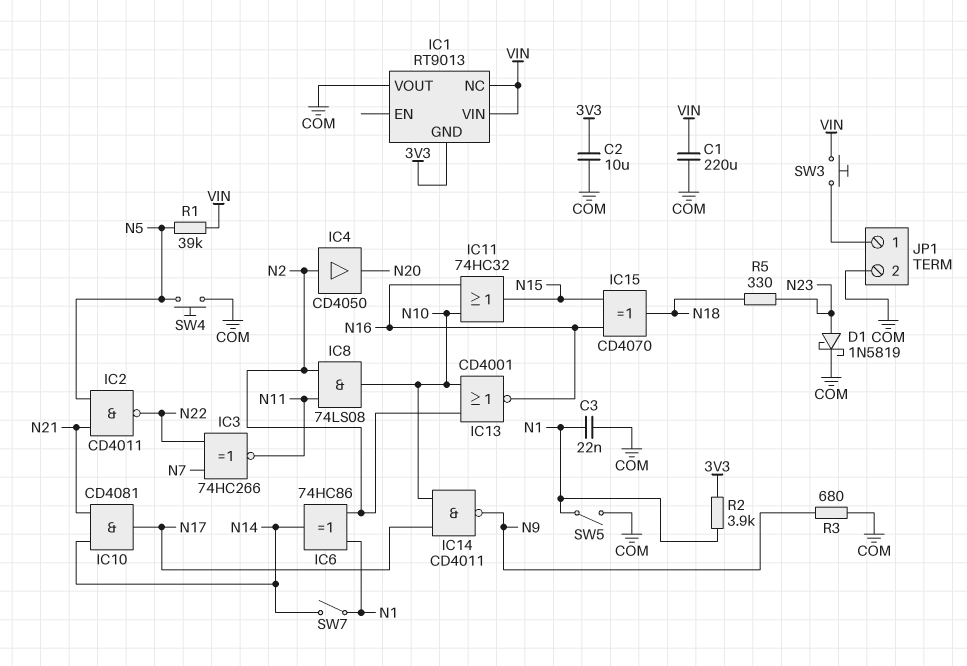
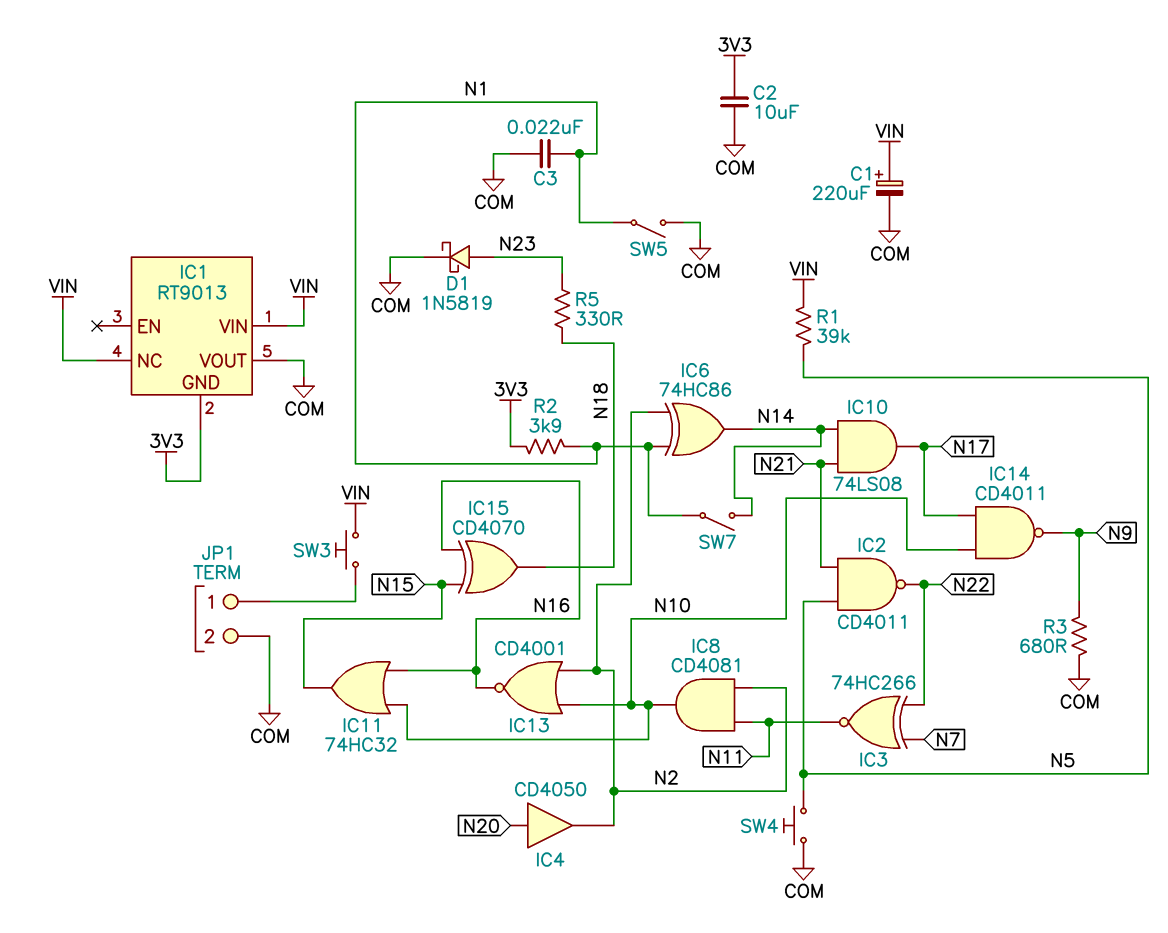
C1: 220uF (COM, VIN) -> 220uF (plus VIN, minus COM)
IC4: buffer CD4050 (in N2, out N20) -> buffer CD4050 (in N20, out N2)
IC8: AND 74LS08 (in N2, in N11, out N10) -> AND CD4081 (in N2, in N11, out N10)
IC10: AND CD4081 (in N14, in N21, out N17) -> AND 74LS08 (in N14, in N21, out N17)

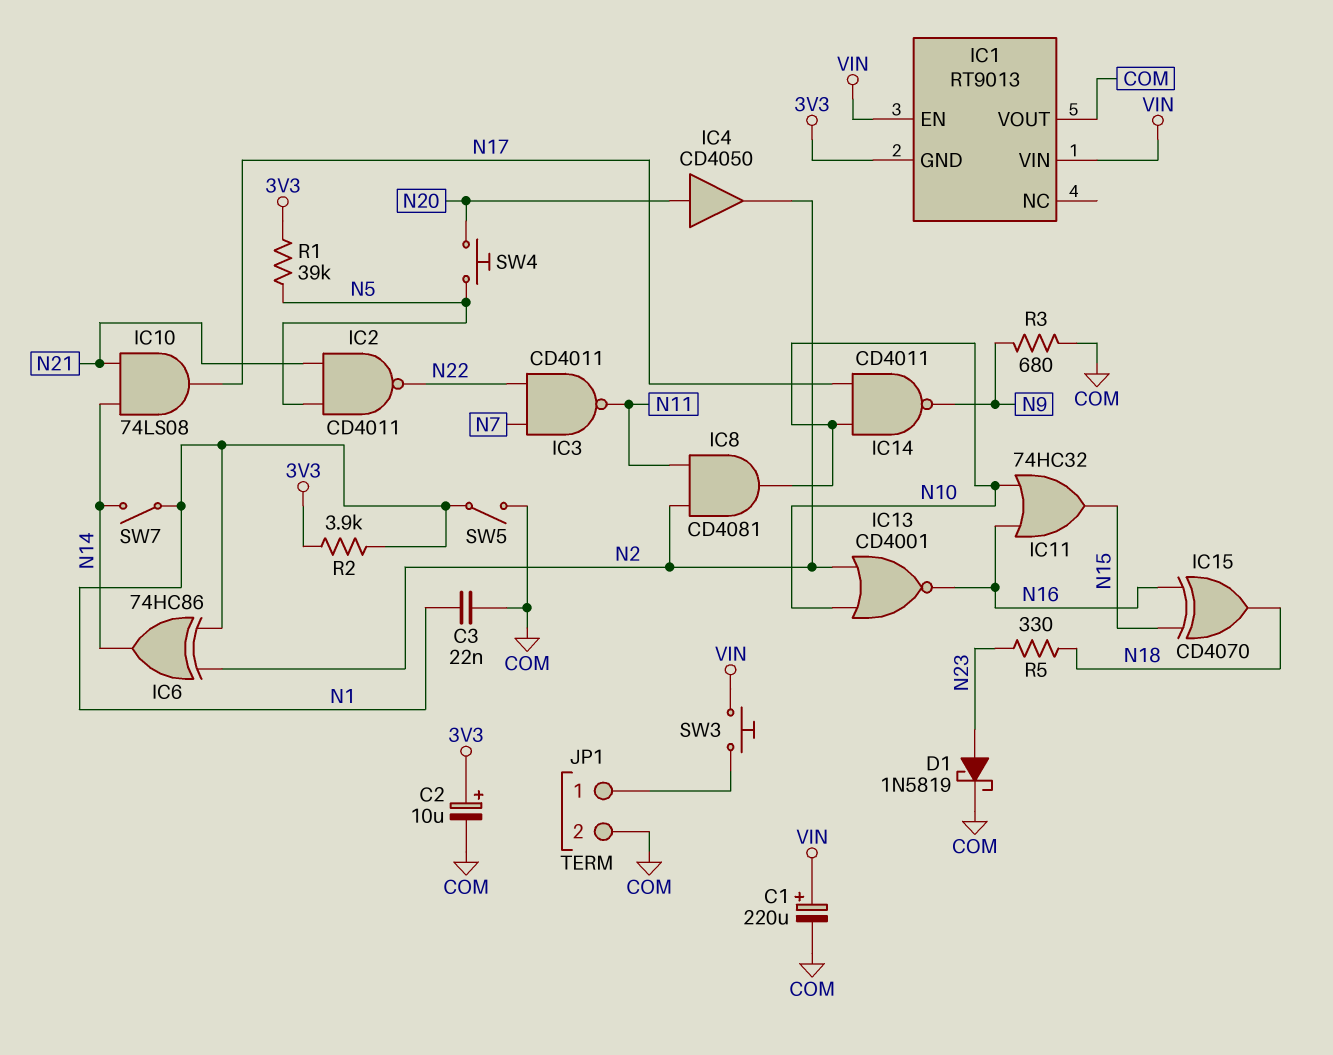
C2: 10uF (3V3, COM) -> 10uF (plus 3V3, minus COM)
IC1 pin EN: none -> VIN
IC1 pin NC: VIN -> none
IC3: XNOR 74HC266 (in N7, in N22, out N11) -> NAND CD4011 (in N7, in N22, out N11)
R1: 39k (N5, VIN) -> 39k (3V3, N5)
SW4: button (COM, N5) -> button (N5, N20)

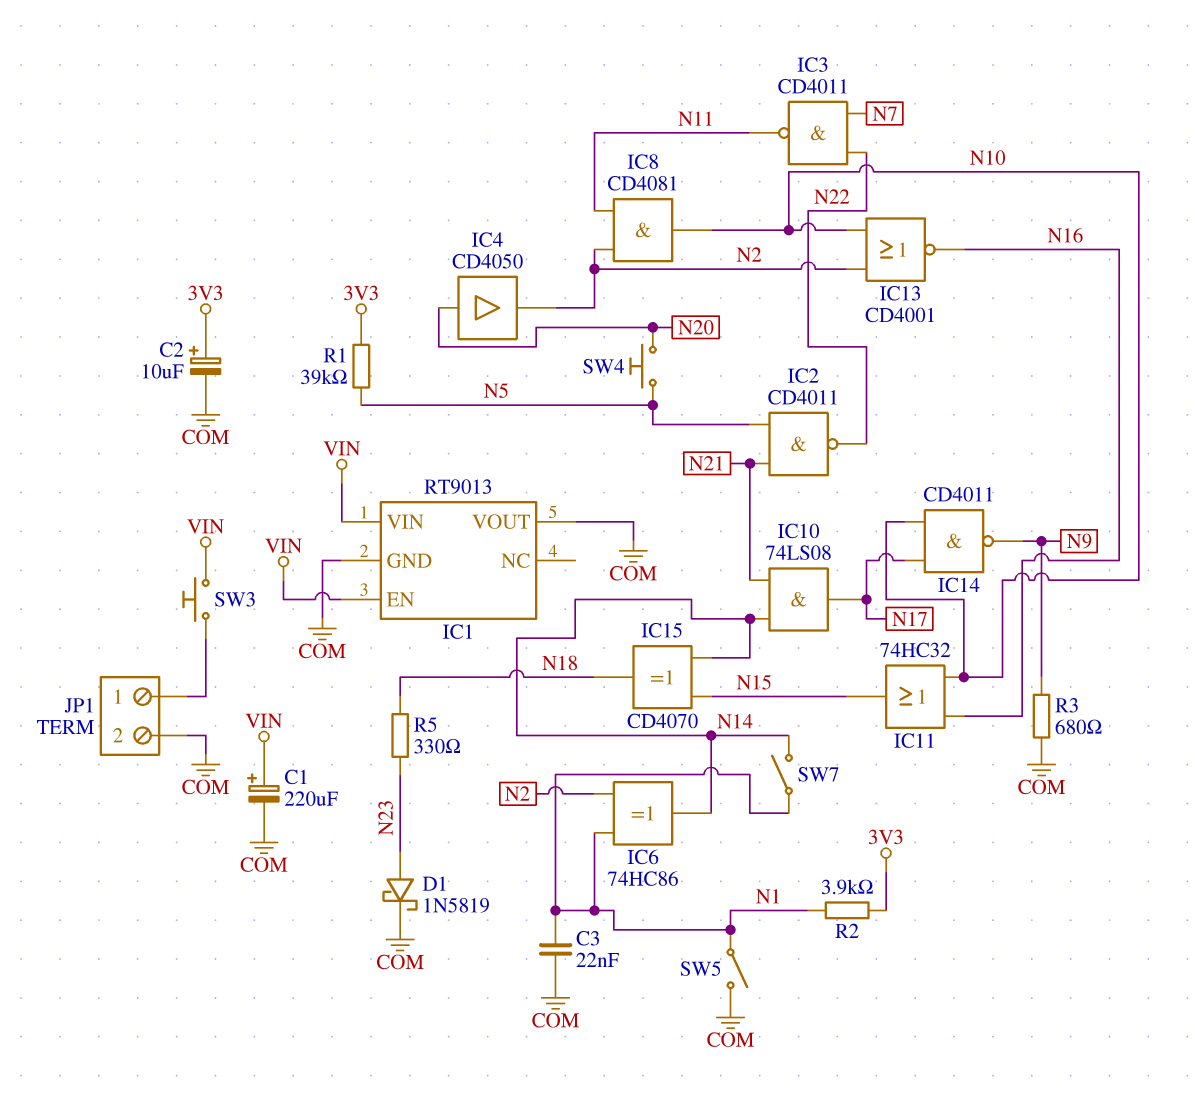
IC1 pin GND: 3V3 -> COM
IC15: XOR CD4070 (in N15, in N16, out N18) -> XOR CD4070 (in N14, in N15, out N18)

